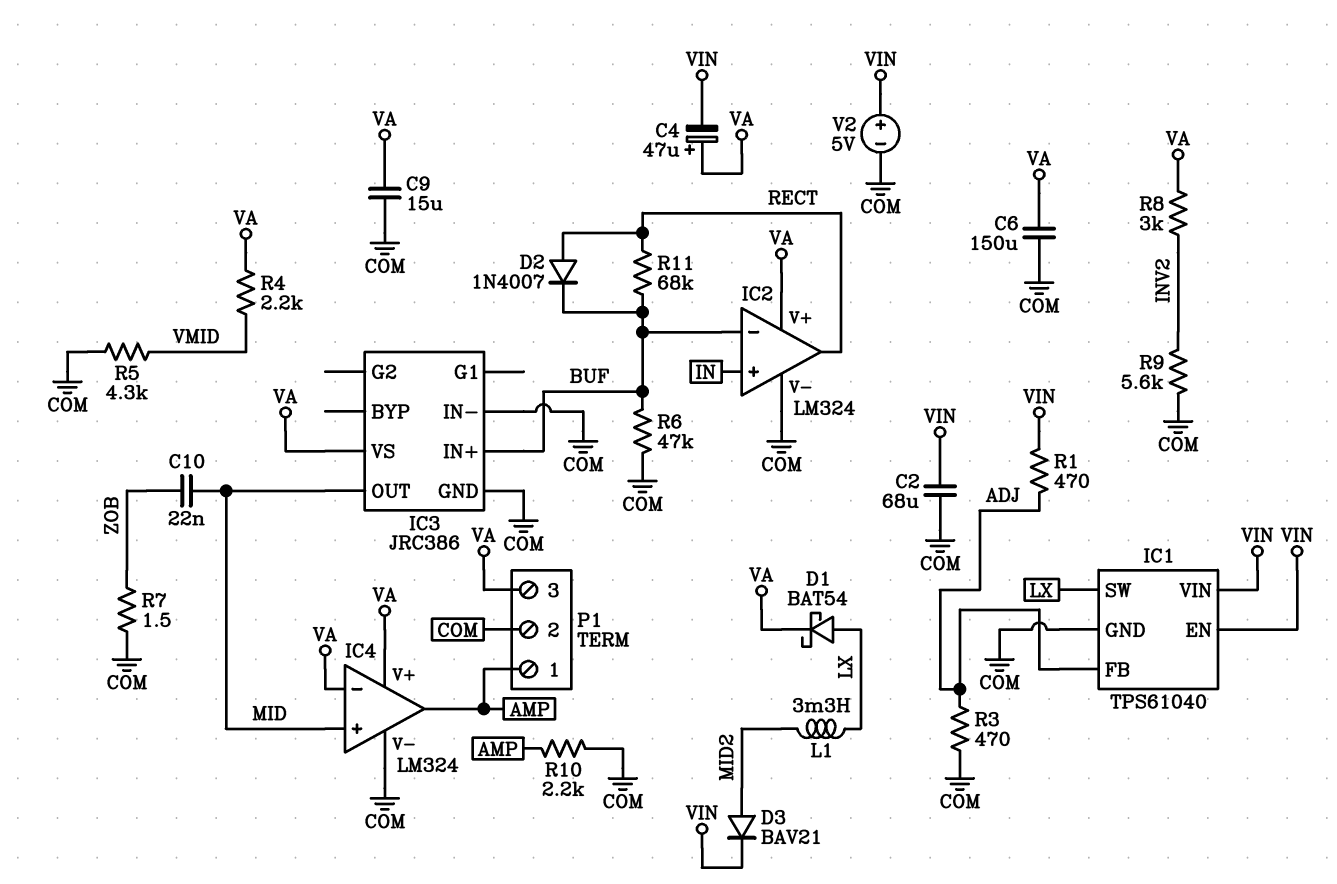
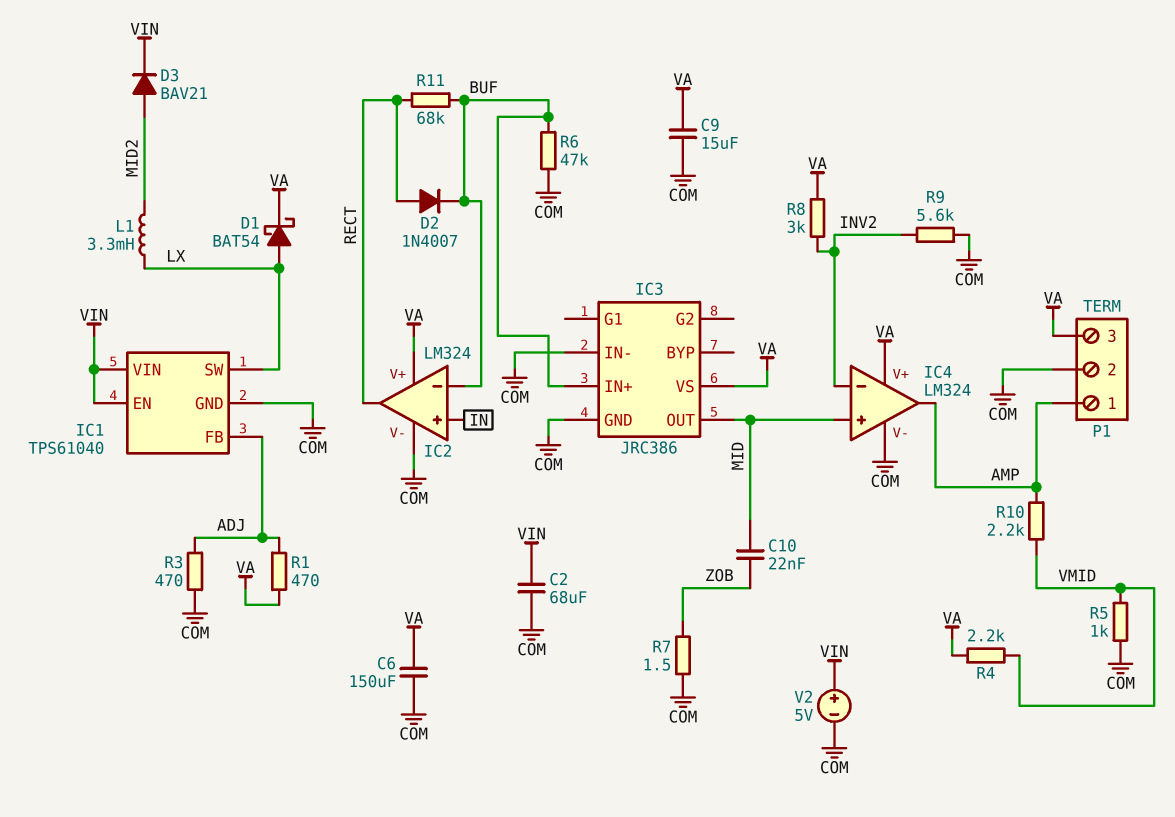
C4: 47uF (plus VA, minus VIN) -> none
IC4 pin in-: VA -> INV2
R1: 470 (ADJ, VIN) -> 470 (ADJ, VA)
R5: 4.3k (COM, VMID) -> 1k (COM, VMID)
R10: 2.2k (AMP, COM) -> 2.2k (AMP, VMID)

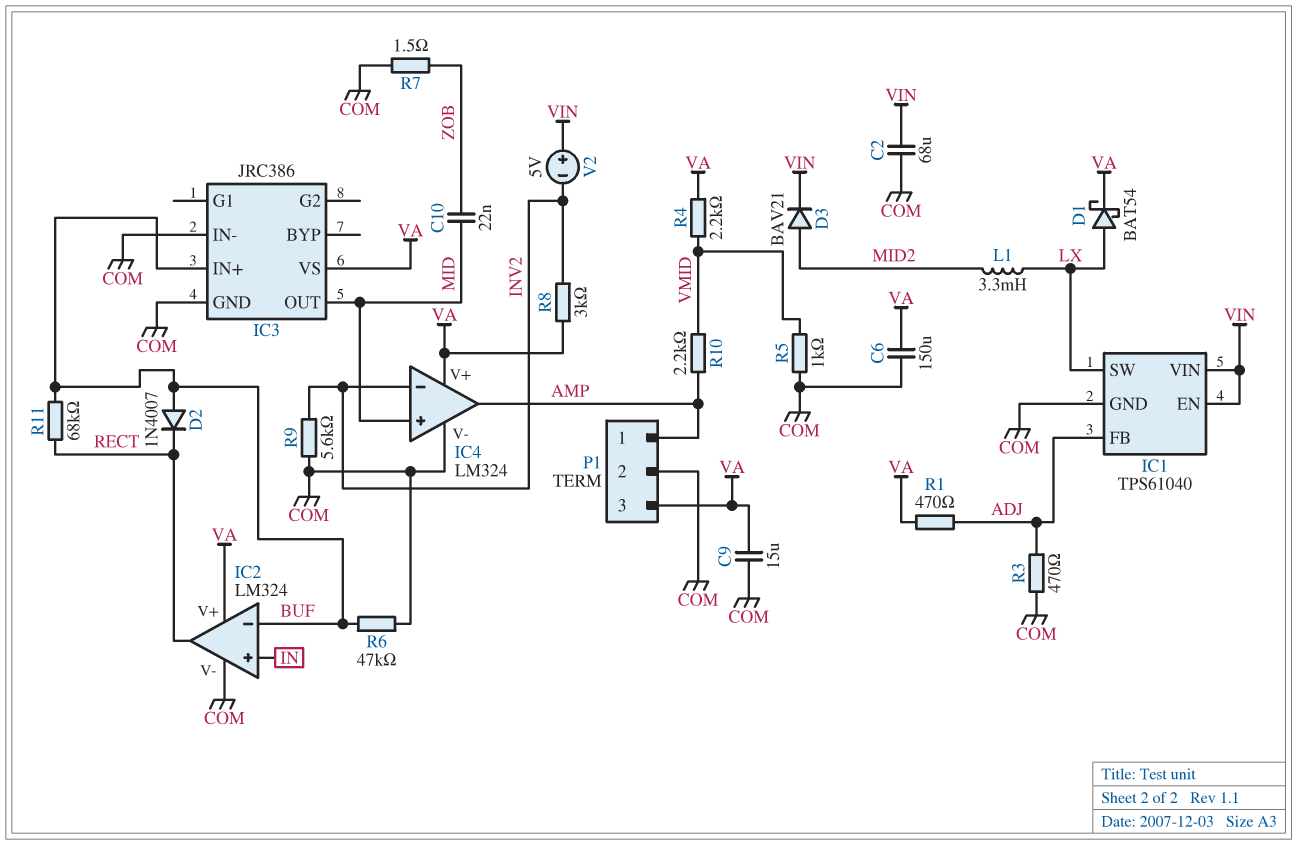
D2: diode 1N4007 (A RECT, K BUF) -> diode 1N4007 (A BUF, K RECT)
V2: 5V (plus VIN, minus COM) -> 5V (plus VIN, minus INV2)

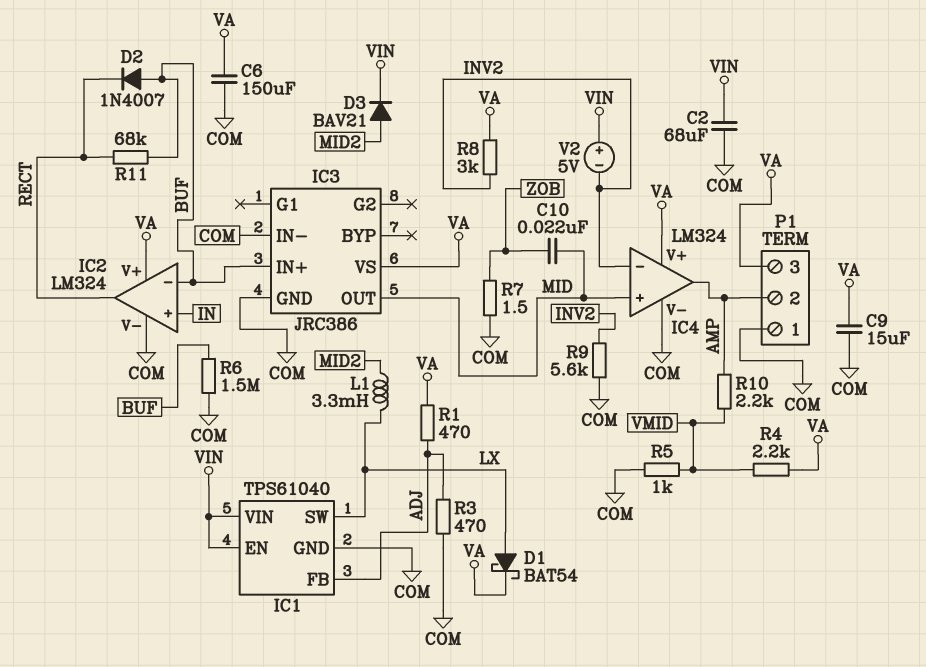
P1 pin 1: AMP -> COM
P1 pin 2: COM -> AMP
R6: 47k (BUF, COM) -> 1.5M (BUF, COM)

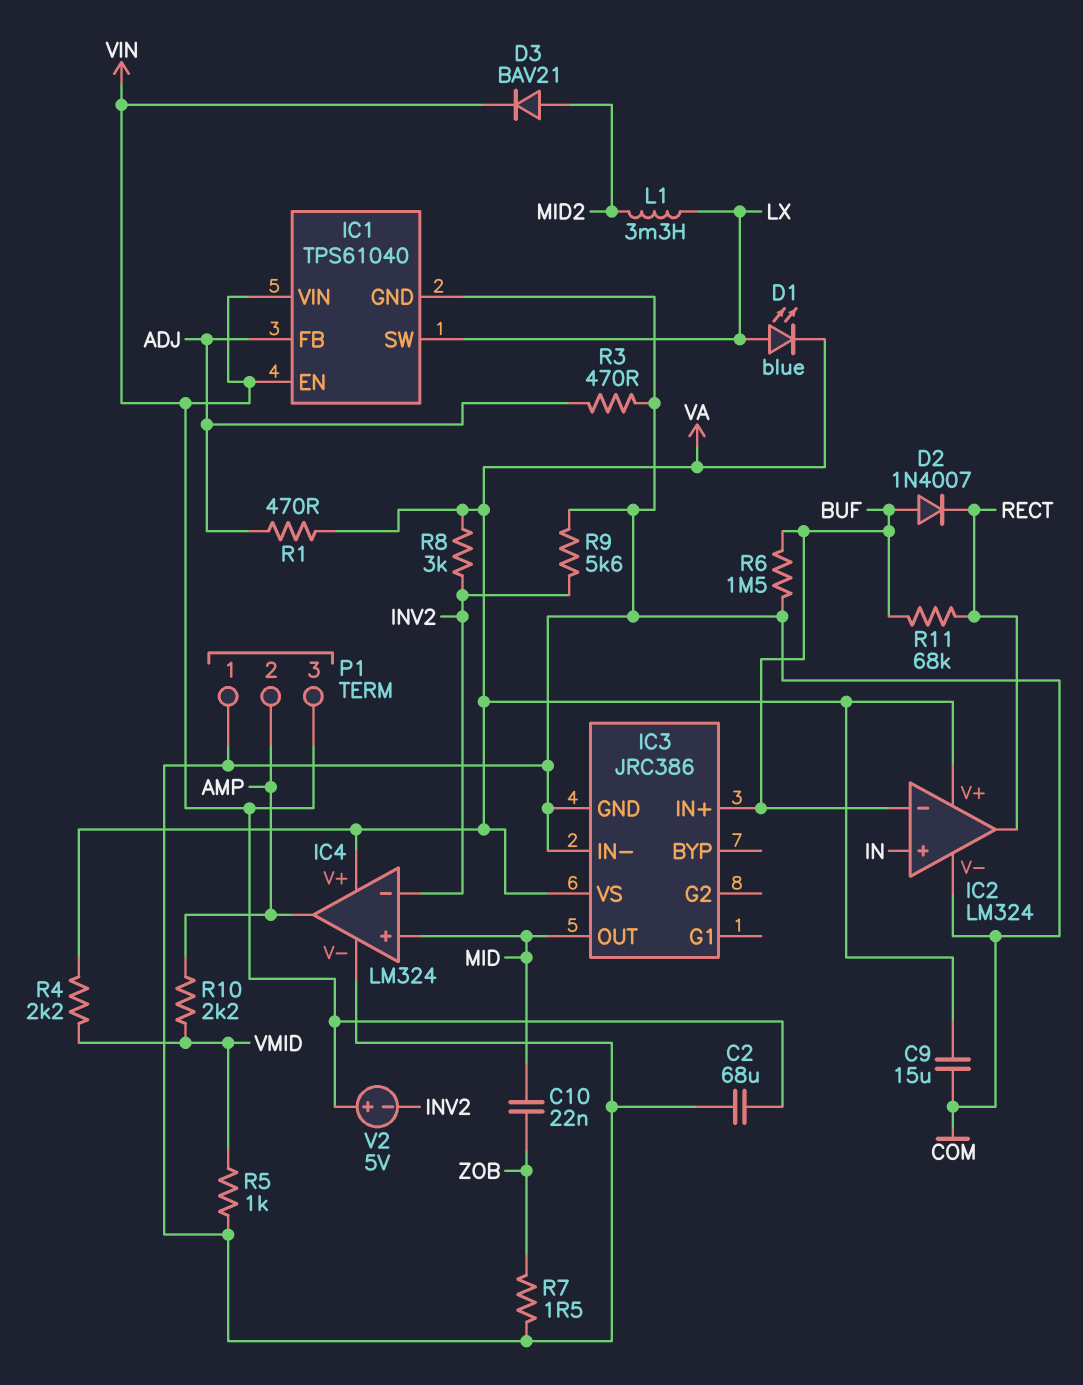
C6: 150uF (COM, VA) -> none
D1: schottky BAT54 (A LX, K VA) -> LED blue (A LX, K VA)
P1 pin 3: VA -> VIN

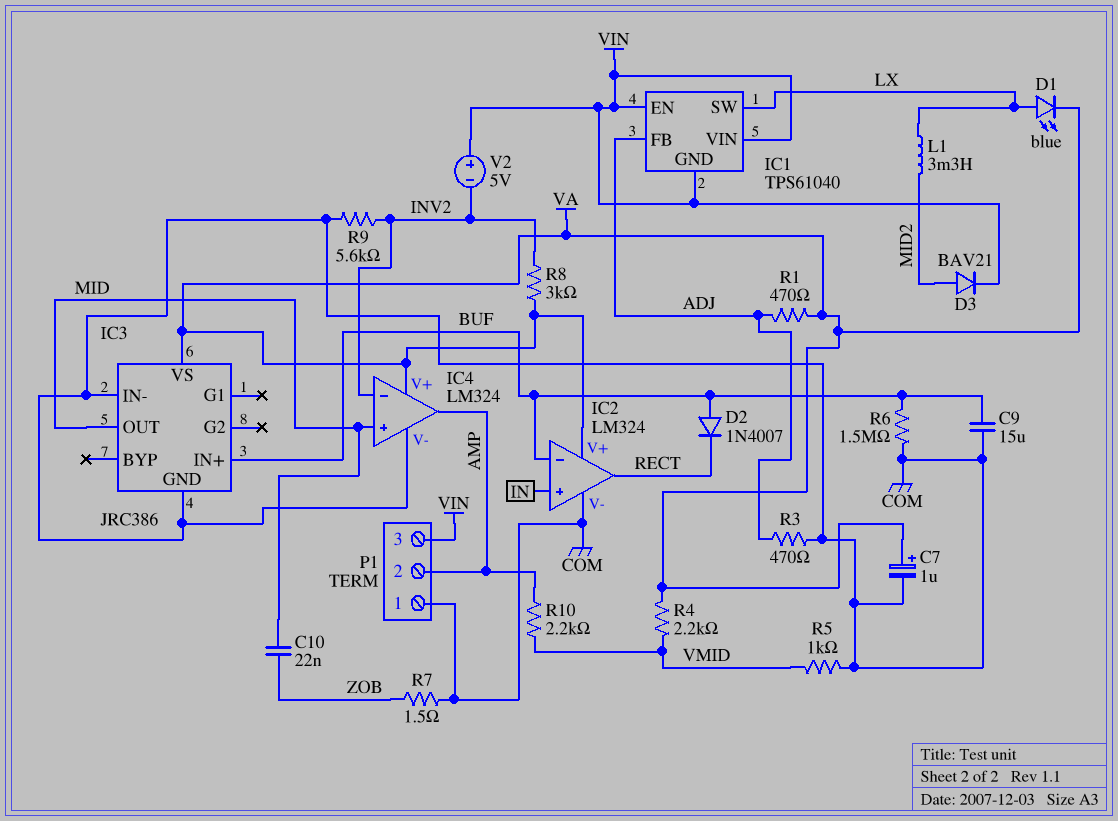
C2: 68uF (COM, VIN) -> none
C7: none -> 1uF (plus VA, minus COM)
C9: 15uF (COM, VA) -> 15uF (BUF, COM)
IC1 pin GND: COM -> VIN
R11: 68k (BUF, RECT) -> none

